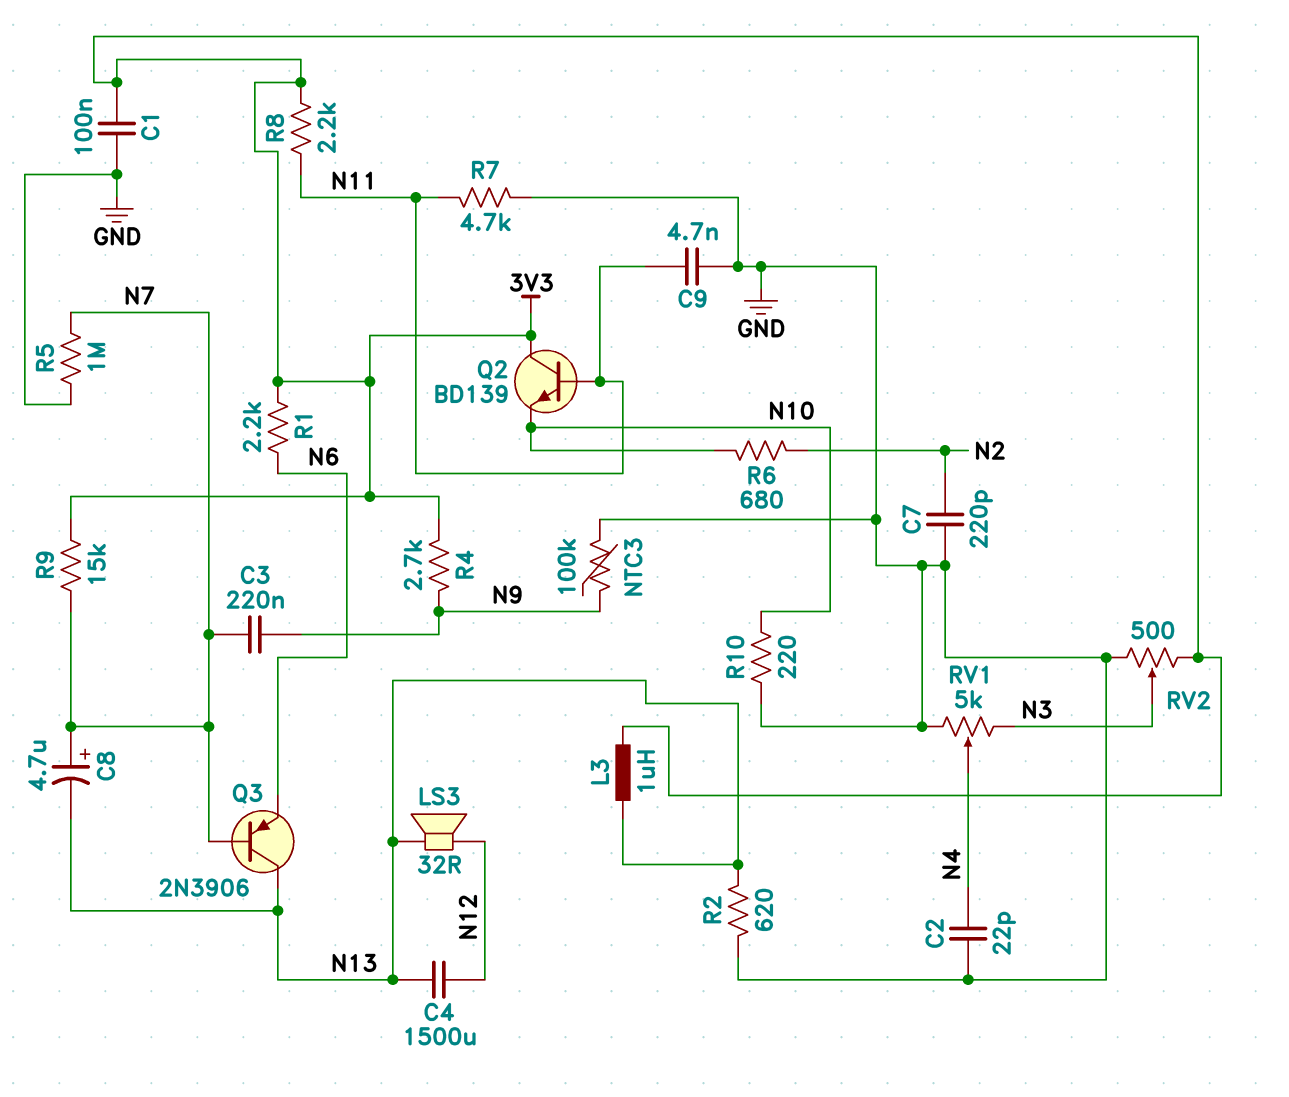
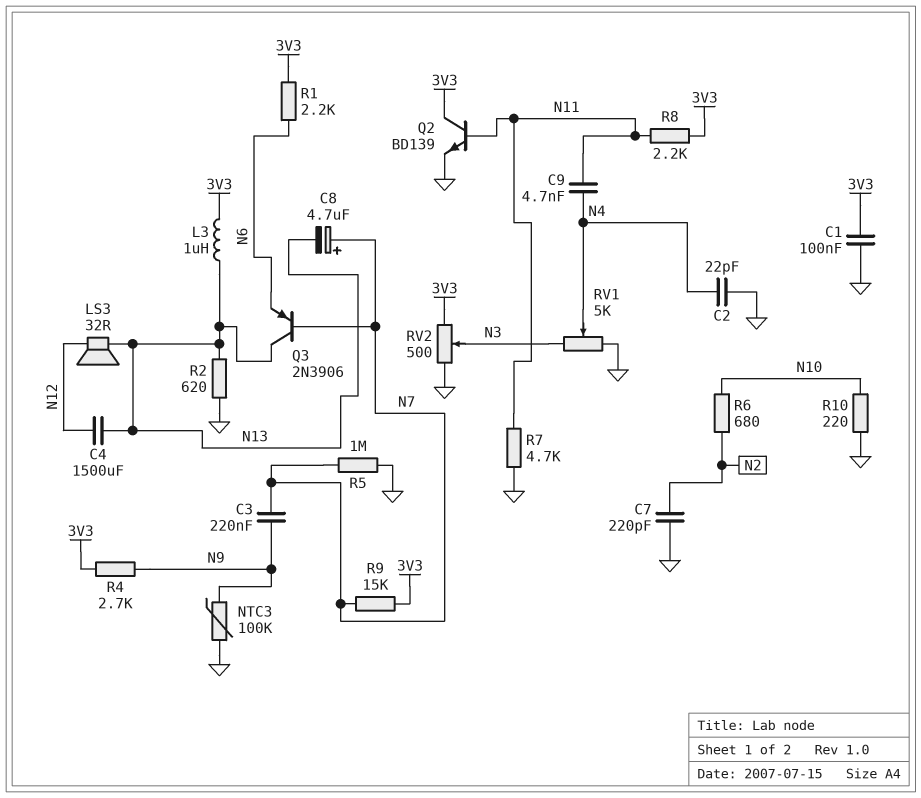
C9: 4.7nF (GND, N11) -> 4.7nF (N4, N11)
Q2: NPN BD139 (B N11, C 3V3, E N10) -> NPN BD139 (B N11, C 3V3, E GND)

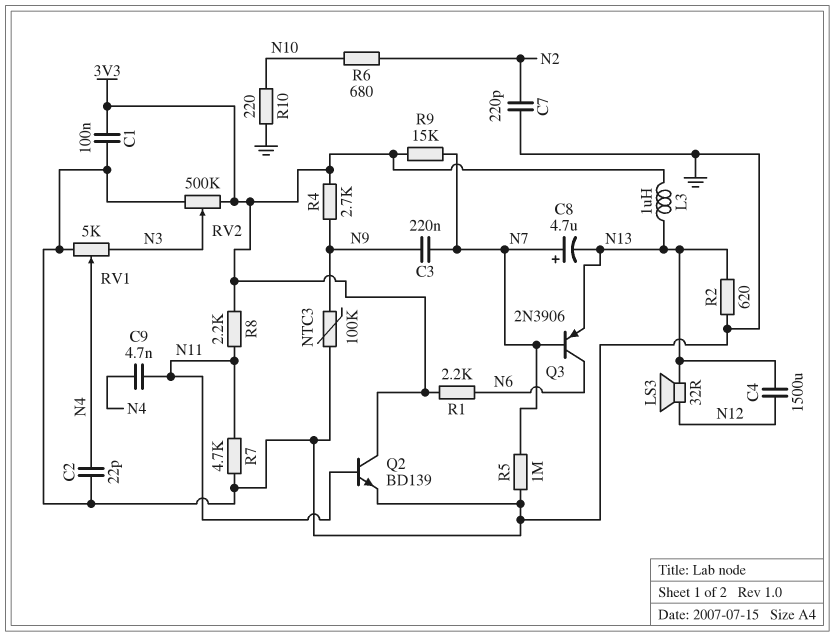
Q3: PNP 2N3906 (B N7, C N13, E N6) -> PNP 2N3906 (B N7, C N6, E N13)
RV2: 500 (3V3, GND, wiper N3) -> 500k (3V3, GND, wiper N3)

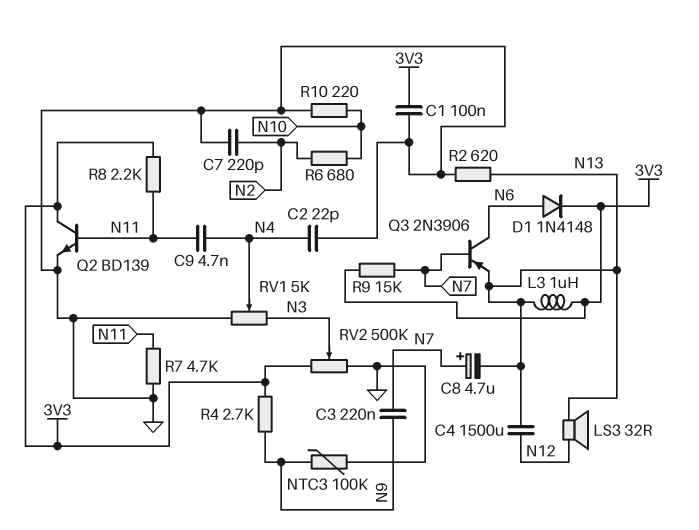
D1: none -> diode 1N4148 (A N6, K 3V3)
R1: 2.2k (3V3, N6) -> none
R5: 1M (GND, N7) -> none

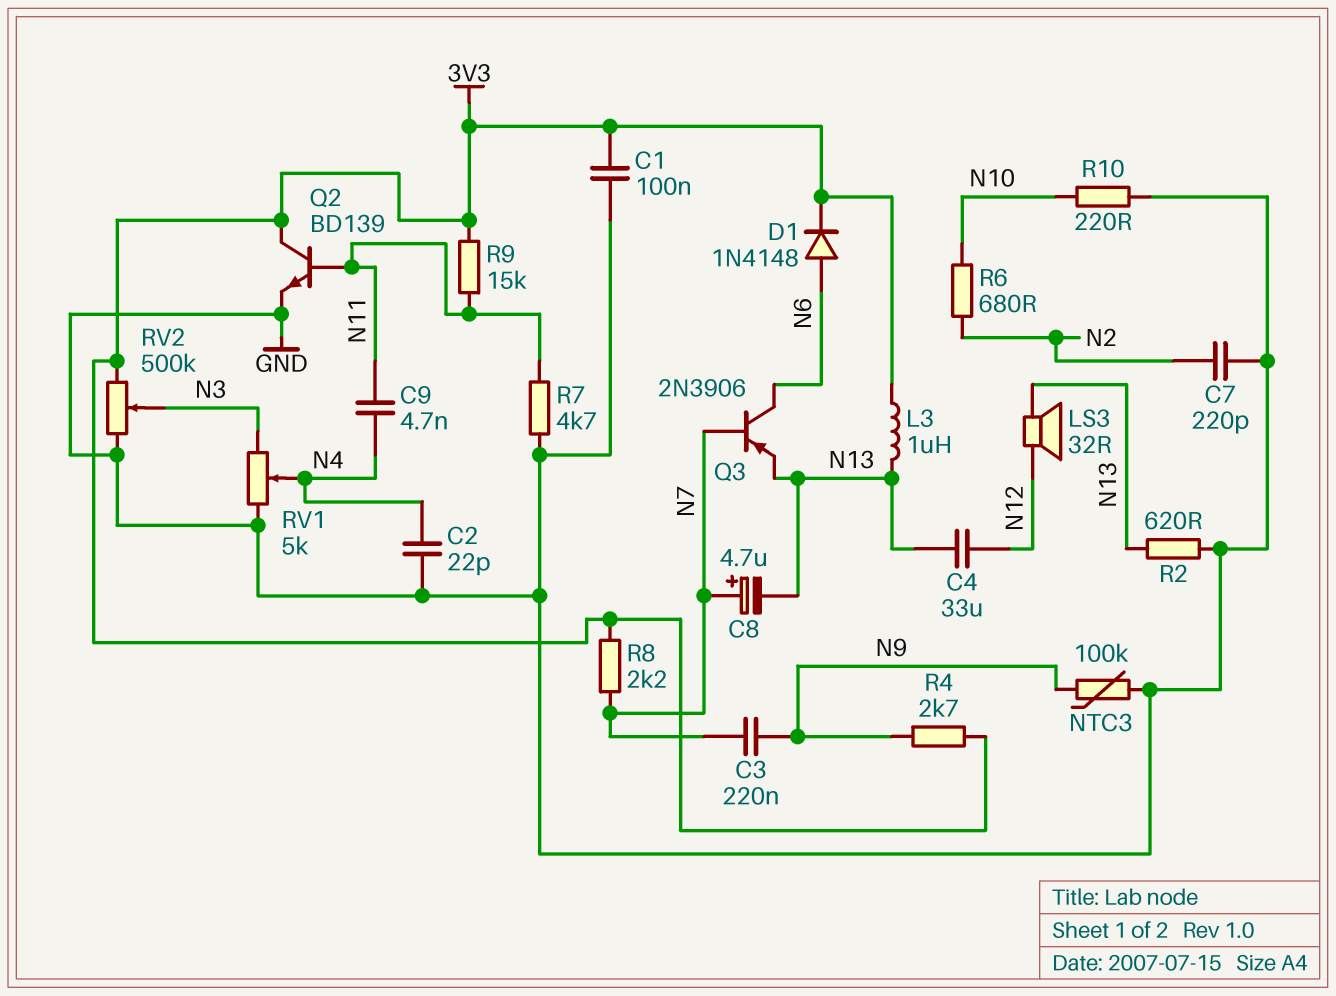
C4: 1500uF (N12, N13) -> 33uF (N12, N13)
R8: 2.2k (3V3, N11) -> 2.2k (3V3, N7)
R9: 15k (3V3, N7) -> 15k (3V3, N11)

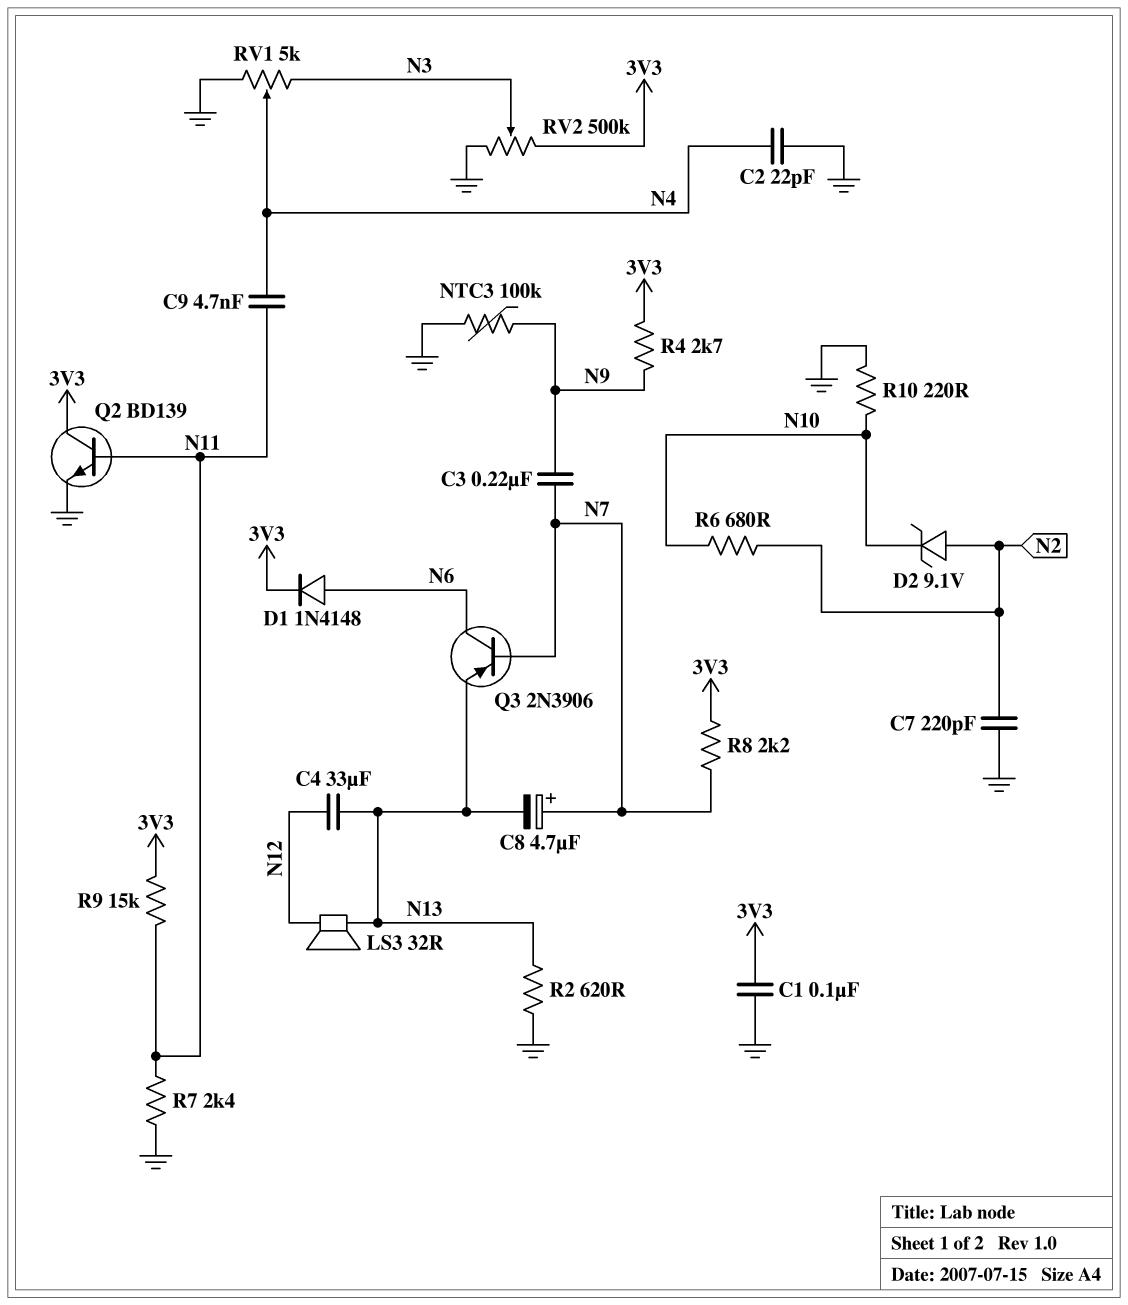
D2: none -> zener 9.1V (A N2, K N10)
L3: 1uH (3V3, N13) -> none
R7: 4.7k (GND, N11) -> 2.4k (GND, N11)

